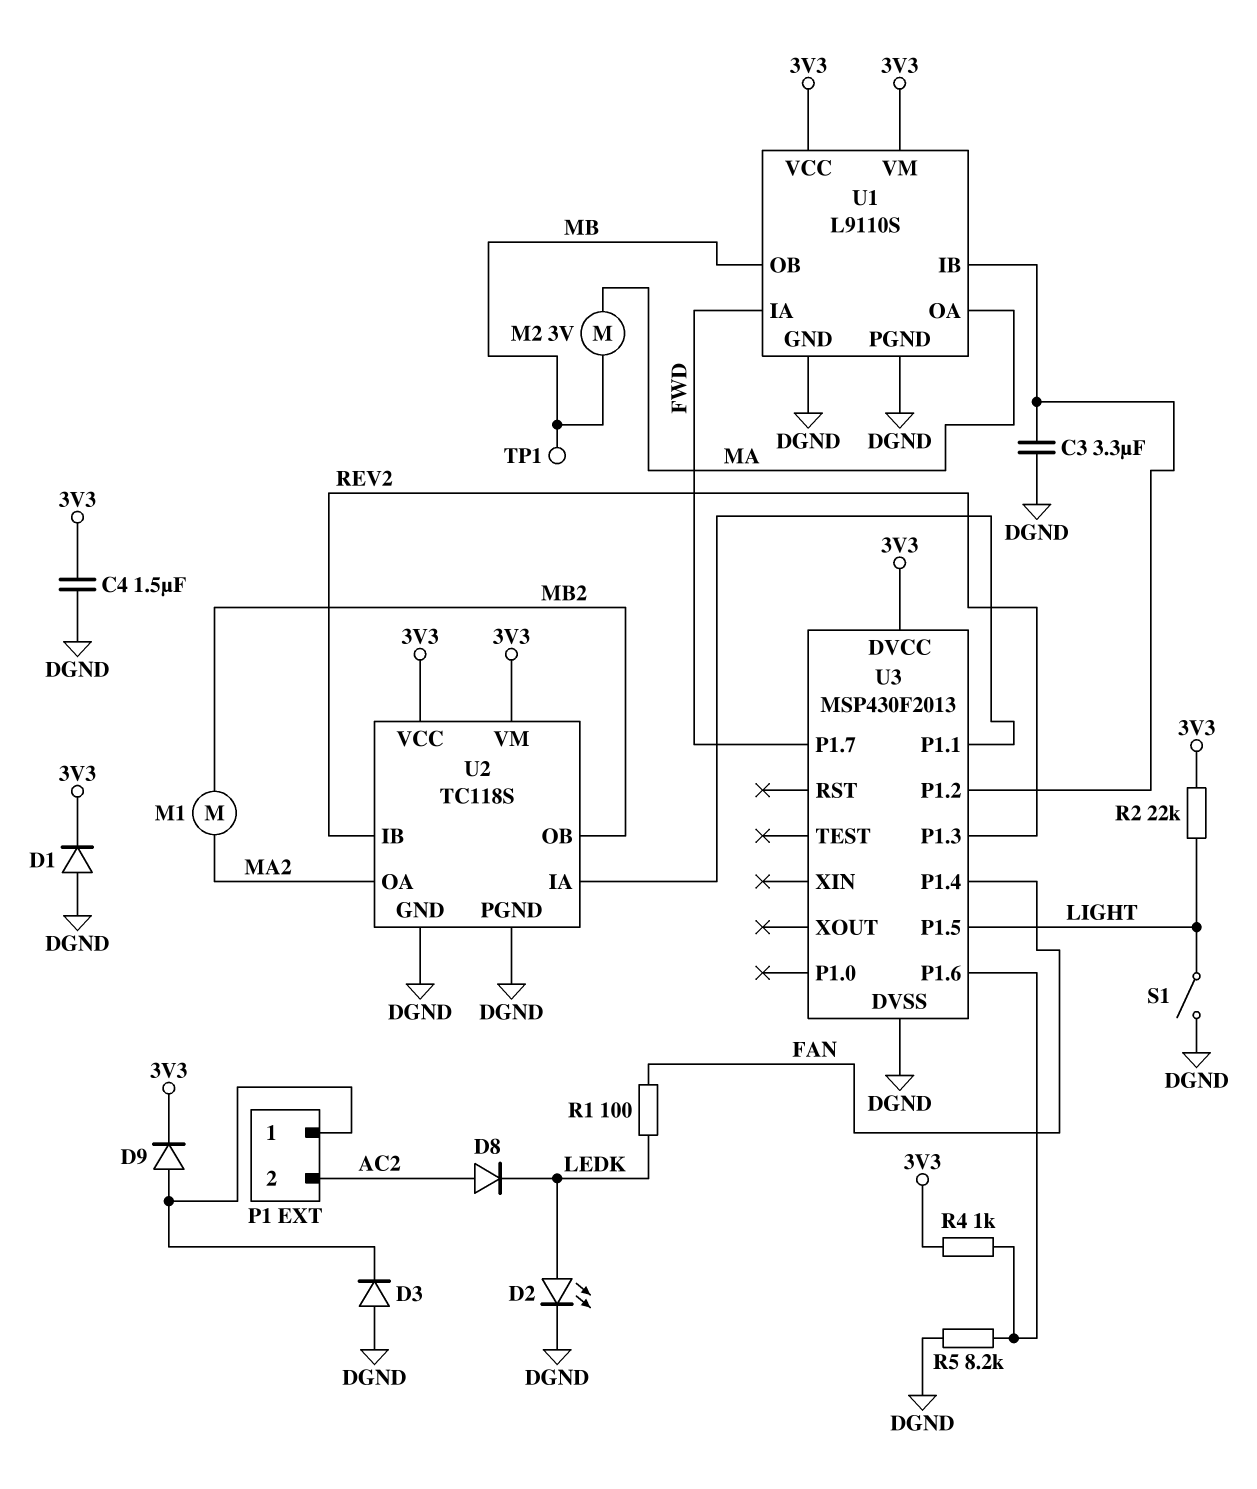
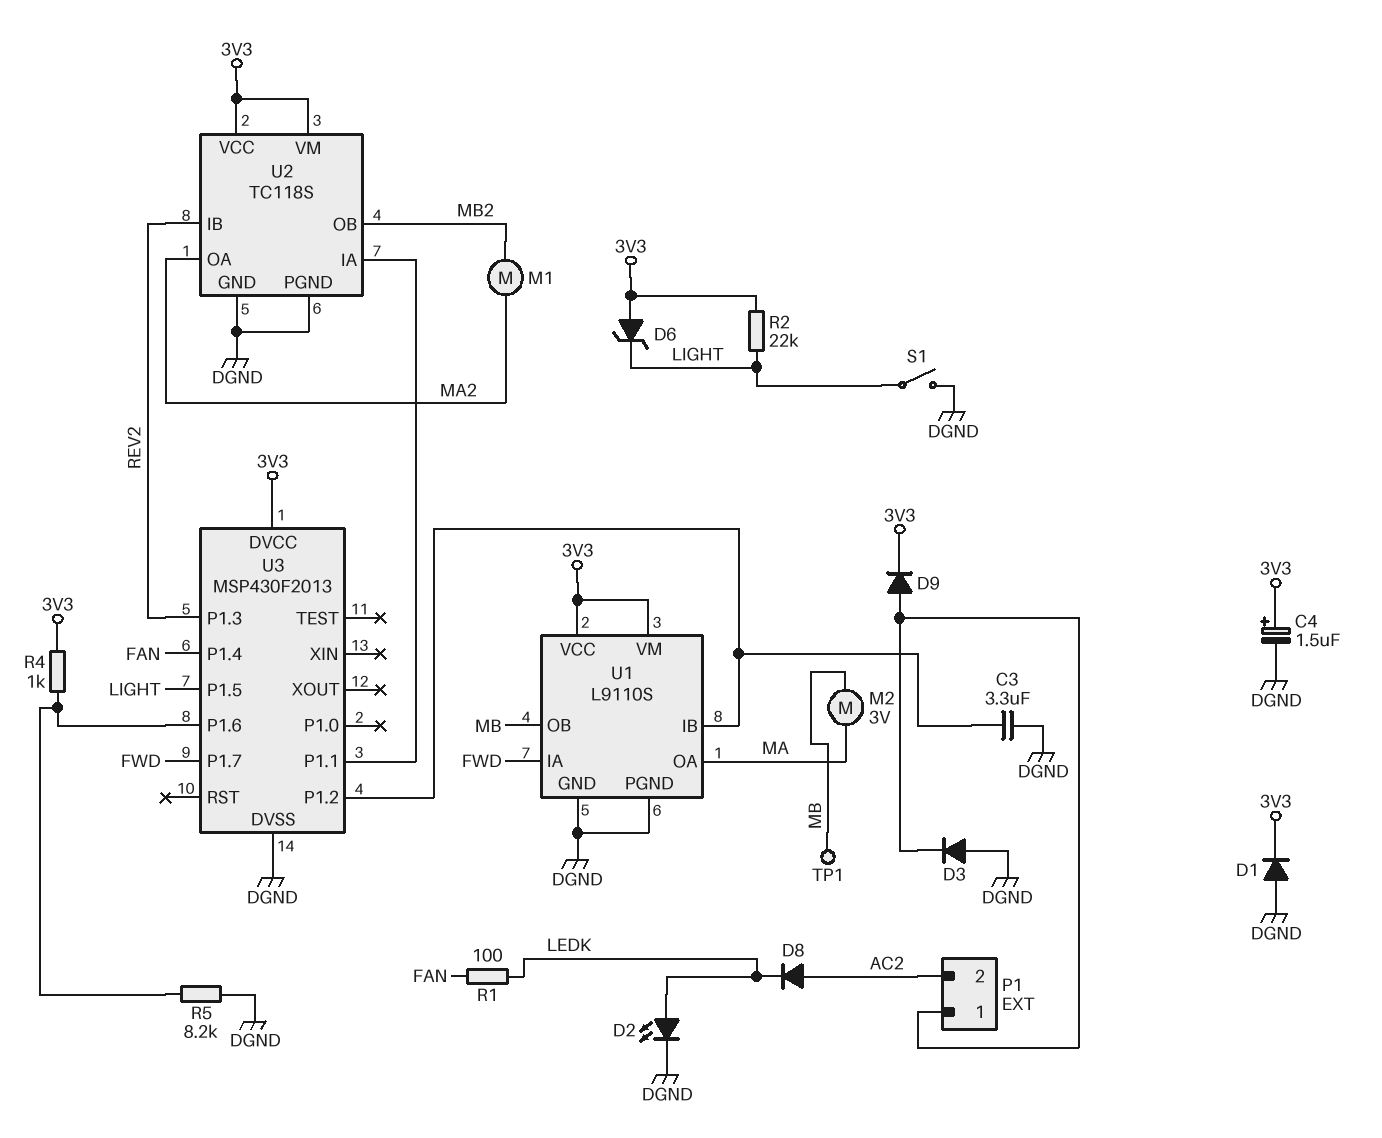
C4: 1.5uF (3V3, DGND) -> 1.5uF (plus 3V3, minus DGND)
D6: none -> zener (A 3V3, K LIGHT)

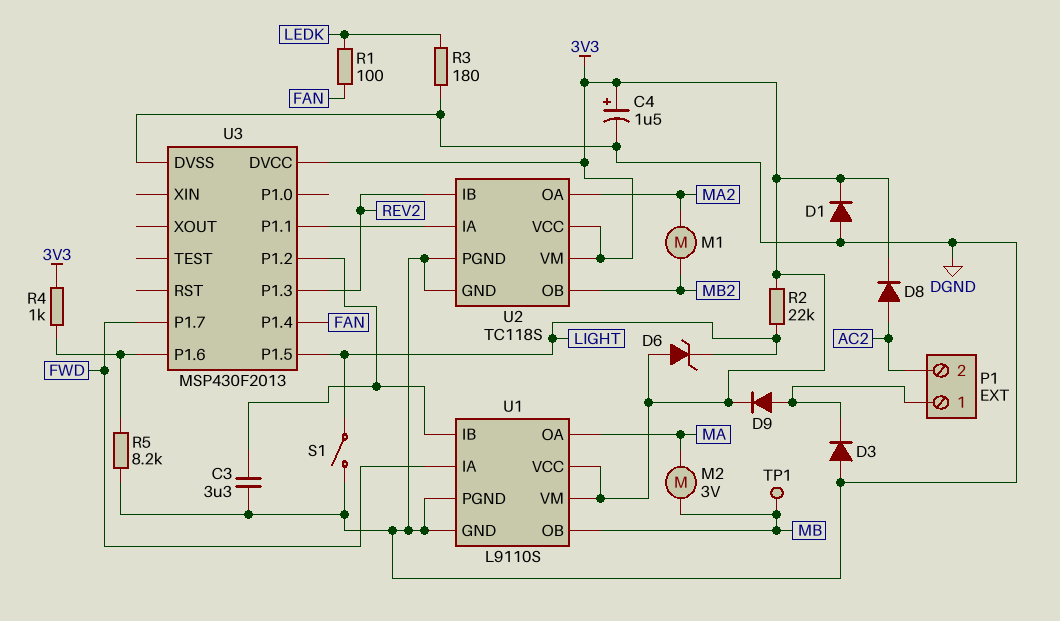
D2: LED (A LEDK, K DGND) -> none
D8: diode (A AC2, K LEDK) -> diode (A AC2, K 3V3)
R3: none -> 180 (DGND, LEDK)

